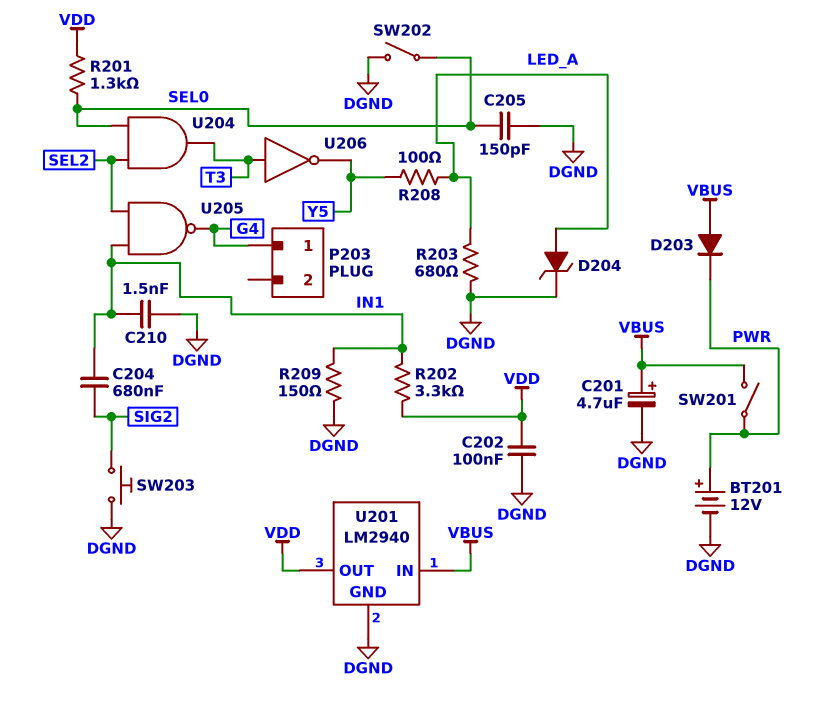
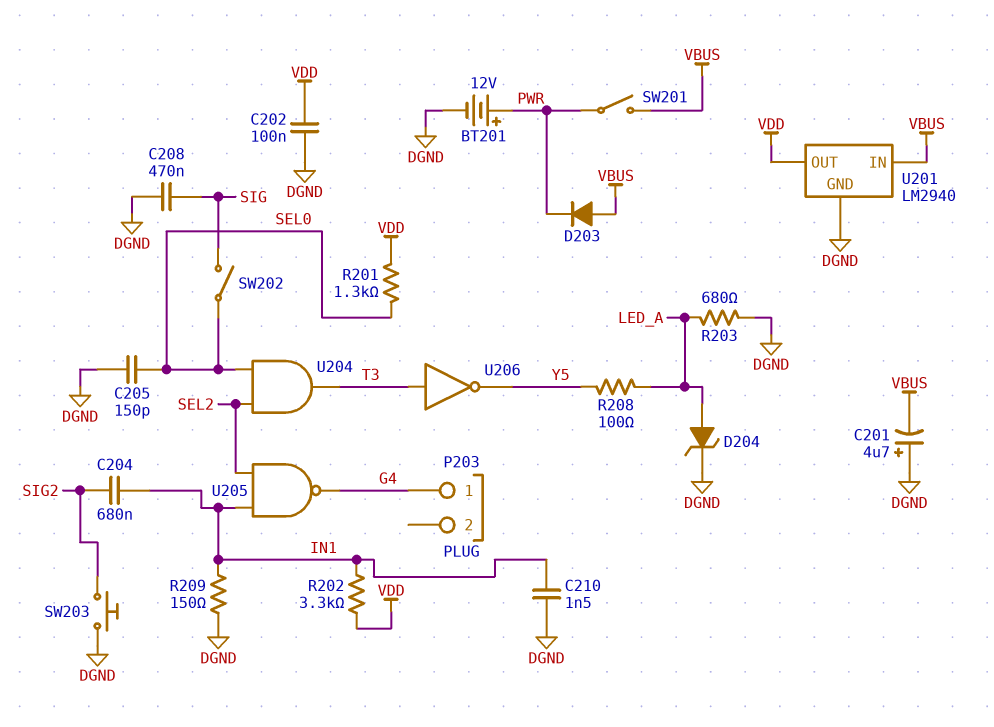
C201: 4.7uF (plus VBUS, minus DGND) -> 4.7uF (plus DGND, minus VBUS)
C208: none -> 470nF (DGND, SIG)
SW202: switch (DGND, SEL0) -> switch (SEL0, SIG)

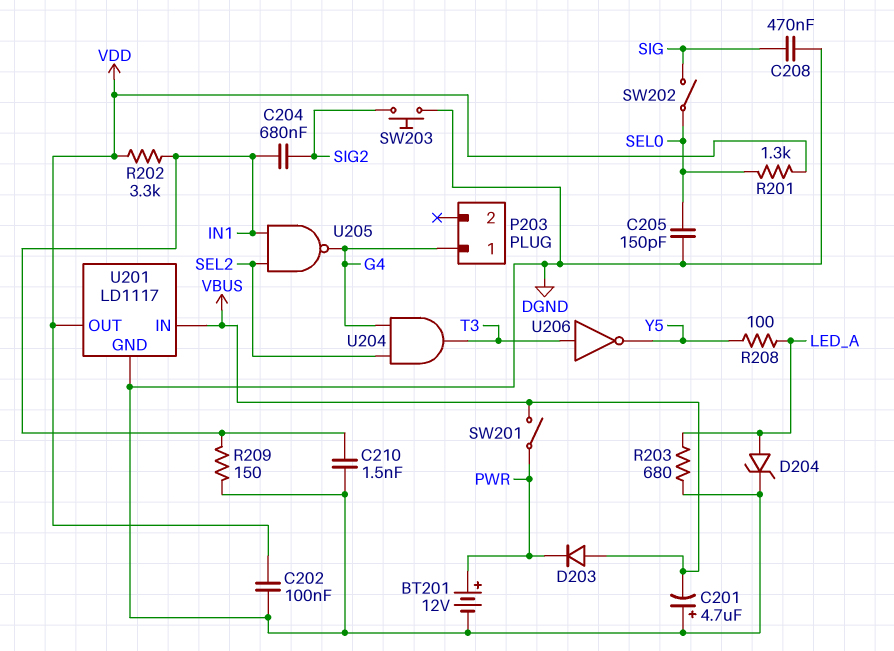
U201: LM2940 -> LD1117
U204: AND (in SEL0, in SEL2, out T3) -> AND (in G4, in SEL2, out T3)

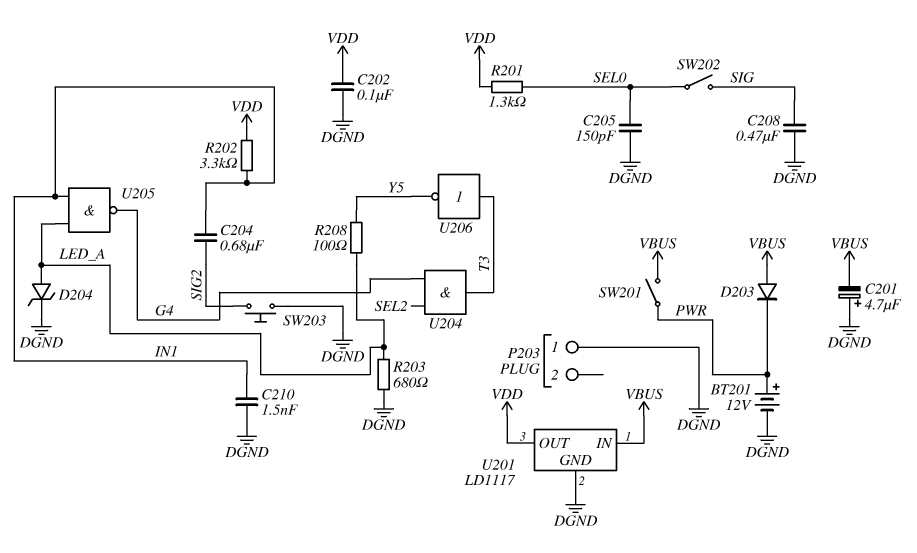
P203 pin 1: G4 -> DGND
R209: 150 (DGND, IN1) -> none
U205: NAND (in IN1, in SEL2, out G4) -> NAND (in IN1, in LED_A, out G4)

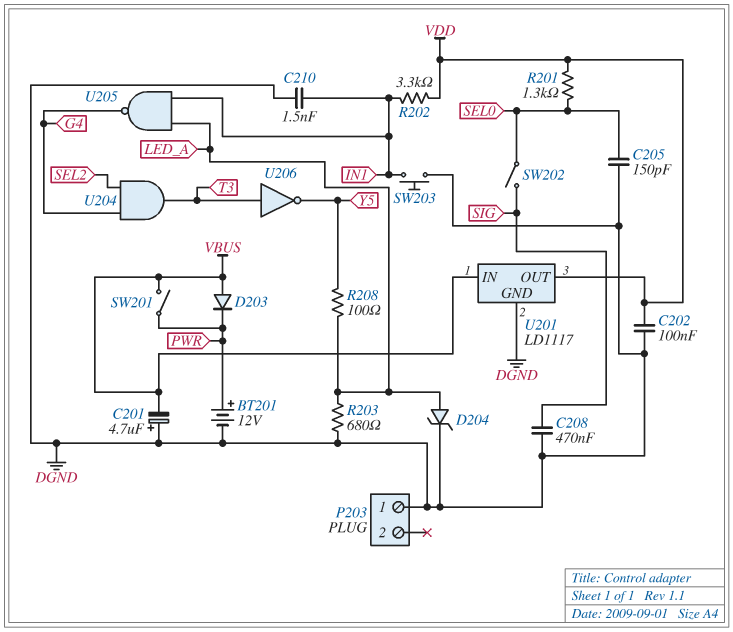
C204: 680nF (IN1, SIG2) -> none
SW203: button (DGND, SIG2) -> button (DGND, IN1)

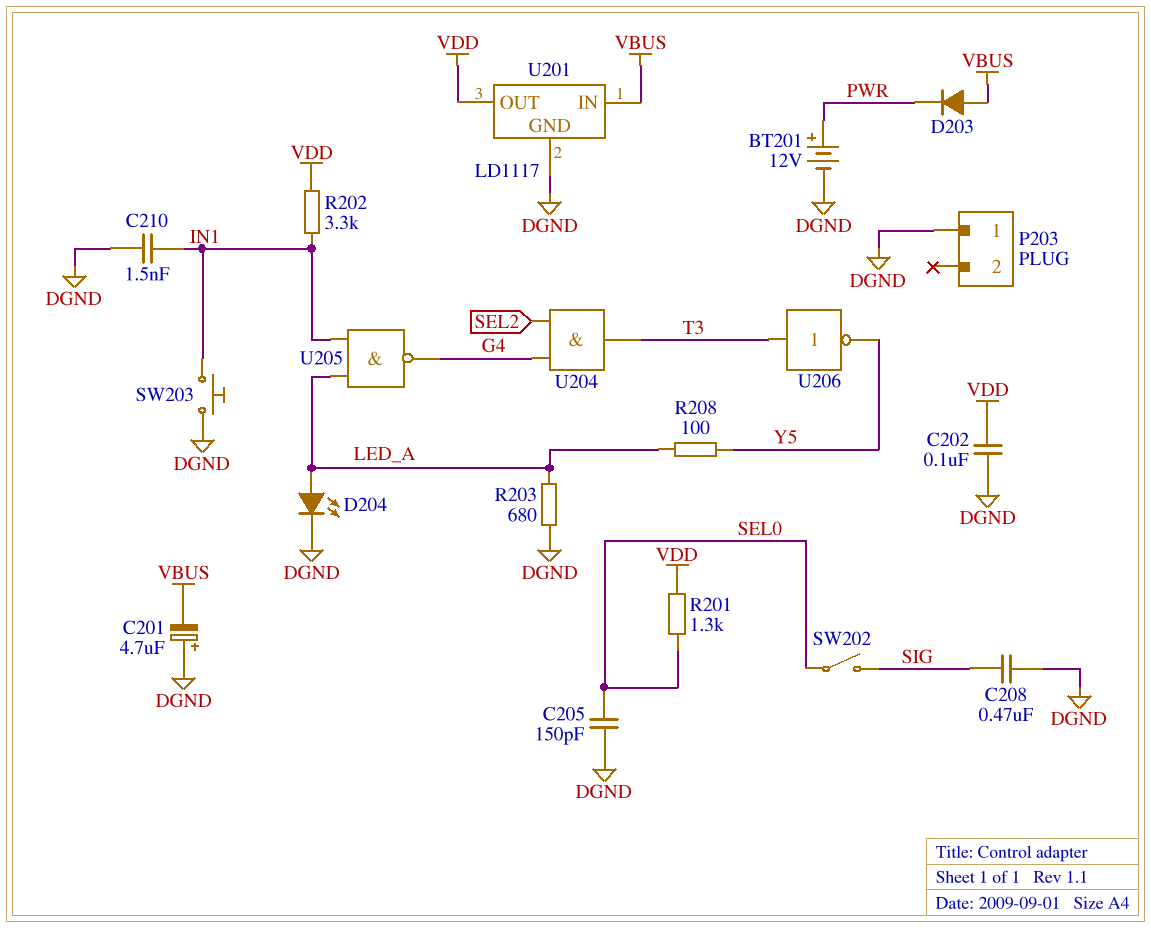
D204: zener (A LED_A, K DGND) -> LED (A LED_A, K DGND)
SW201: switch (PWR, VBUS) -> none

